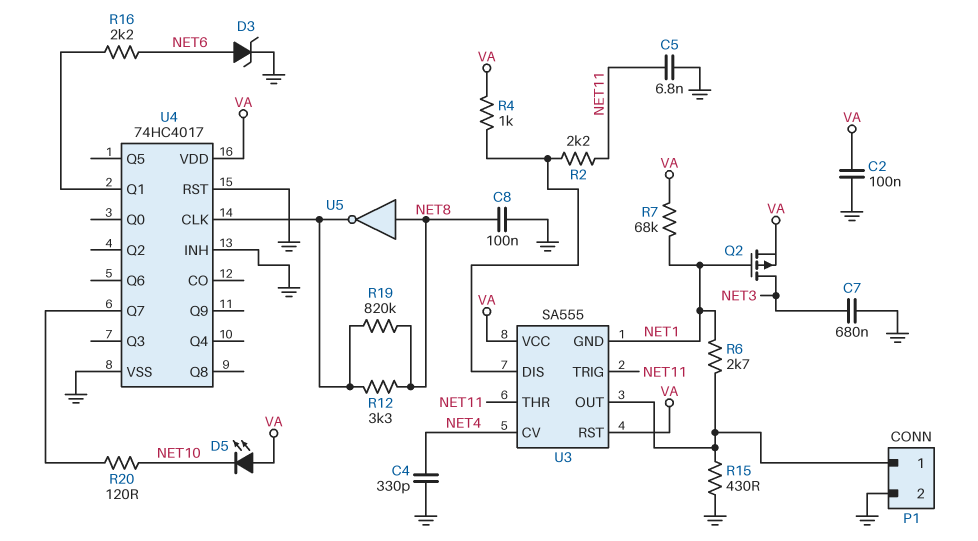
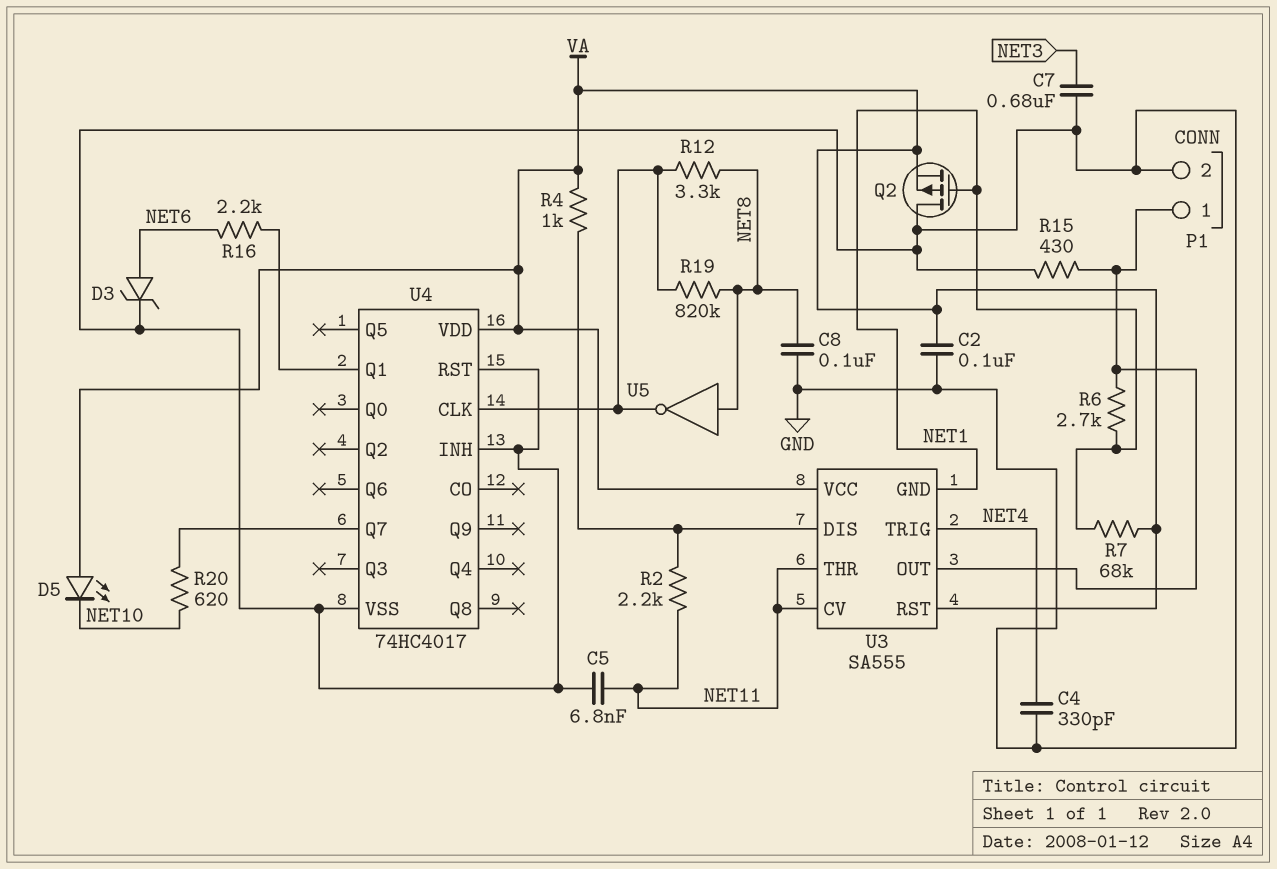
Q2: PMOS (G NET1, D NET3, S VA) -> PMOS (G NET1, D GND, S VA)
R20: 120 (NET10, U4/Q7) -> 620 (NET10, U4/Q7)
U3 pin CV: NET4 -> NET11
U3 pin TRIG: NET11 -> NET4

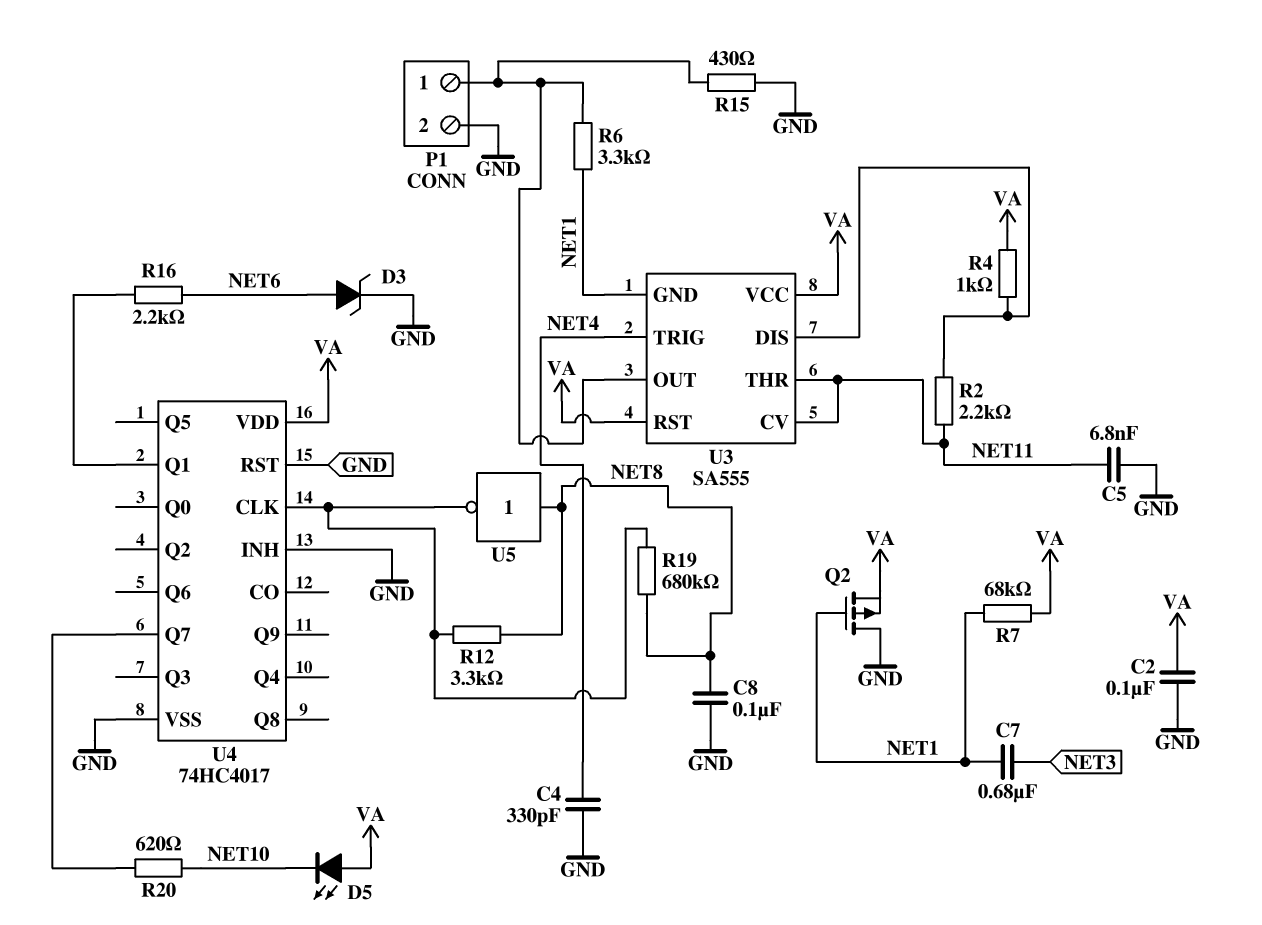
C7: 680nF (GND, NET3) -> 680nF (NET1, NET3)
R6: 2.7k (NET1, P1/1) -> 3.3k (NET1, P1/1)
R19: 820k (NET8, U4/CLK) -> 680k (NET8, U4/CLK)

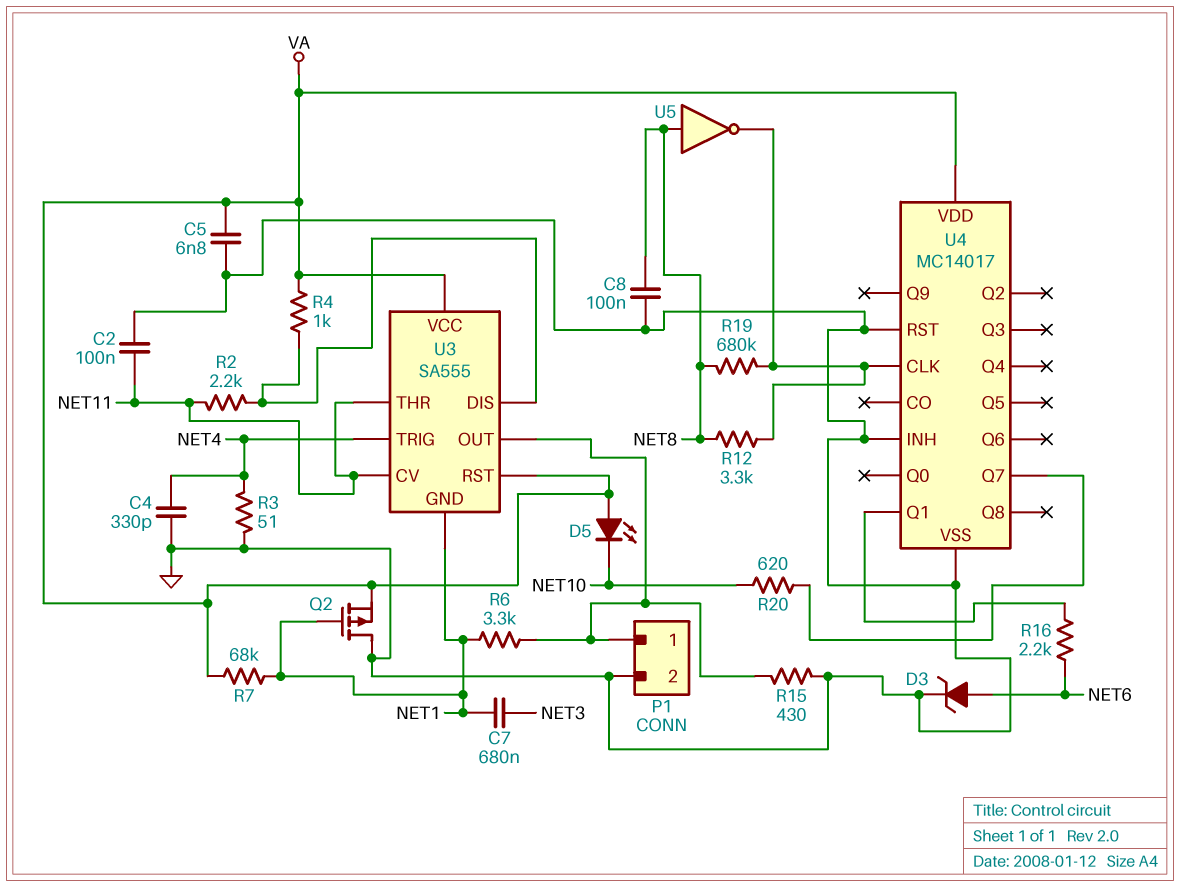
C2: 100nF (GND, VA) -> 100nF (GND, NET11)
C5: 6.8nF (GND, NET11) -> 6.8nF (GND, VA)
R3: none -> 51 (GND, NET4)
U4: 74HC4017 -> MC14017

